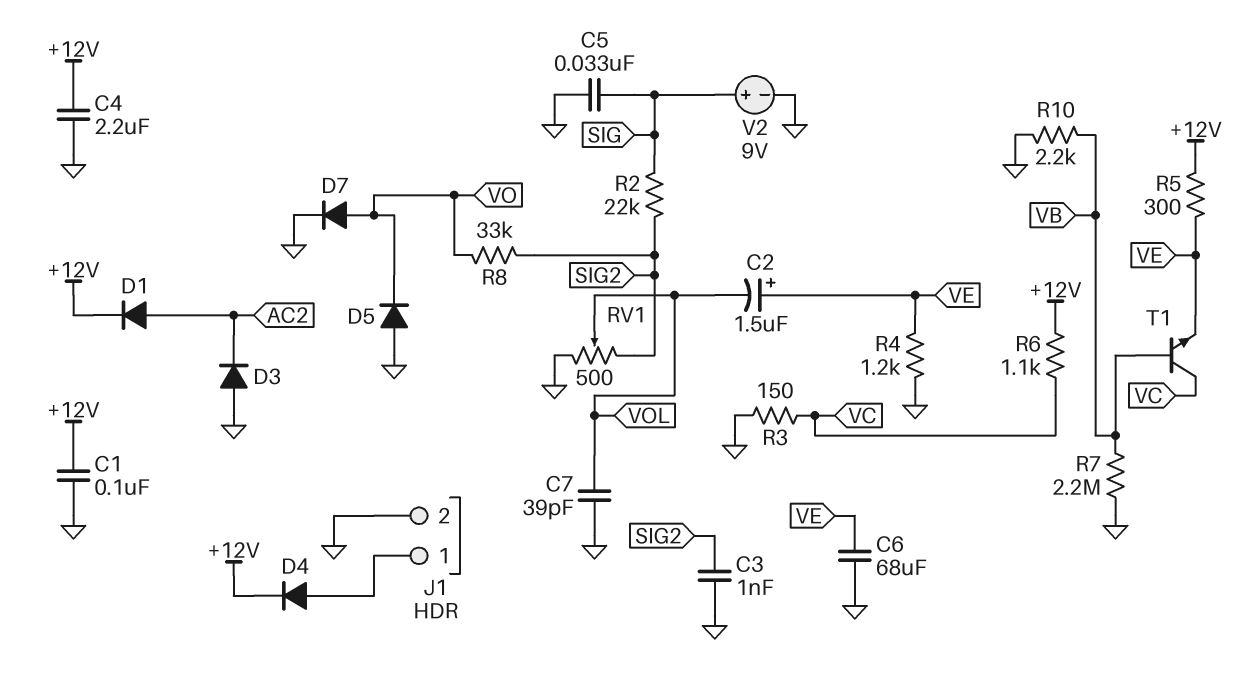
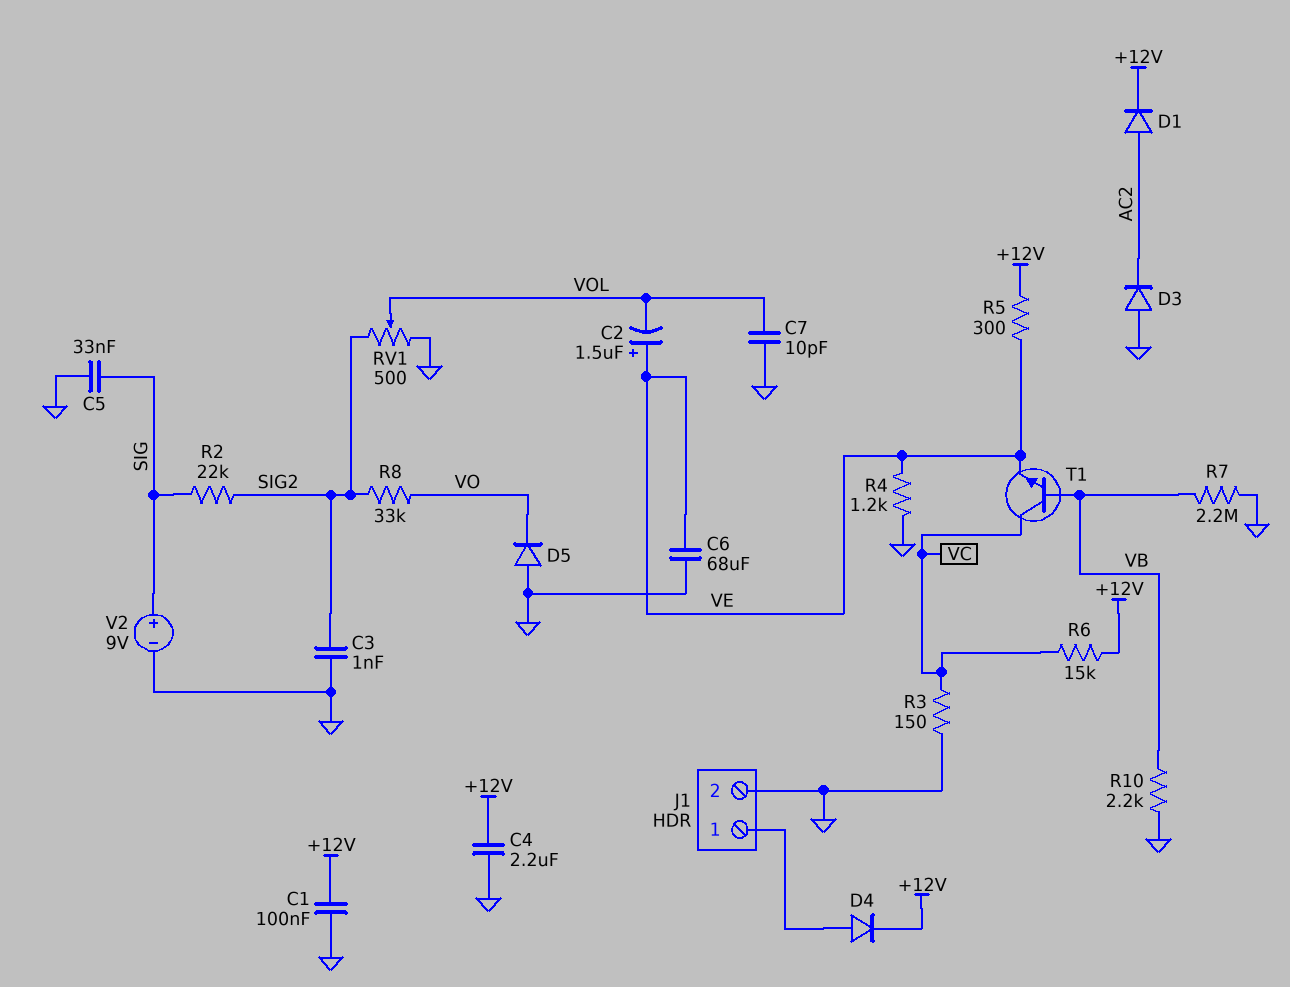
C7: 39pF (GND, VOL) -> 10pF (GND, VOL)
D7: diode (A VO, K GND) -> none
R6: 1.1k (+12V, VC) -> 15k (+12V, VC)

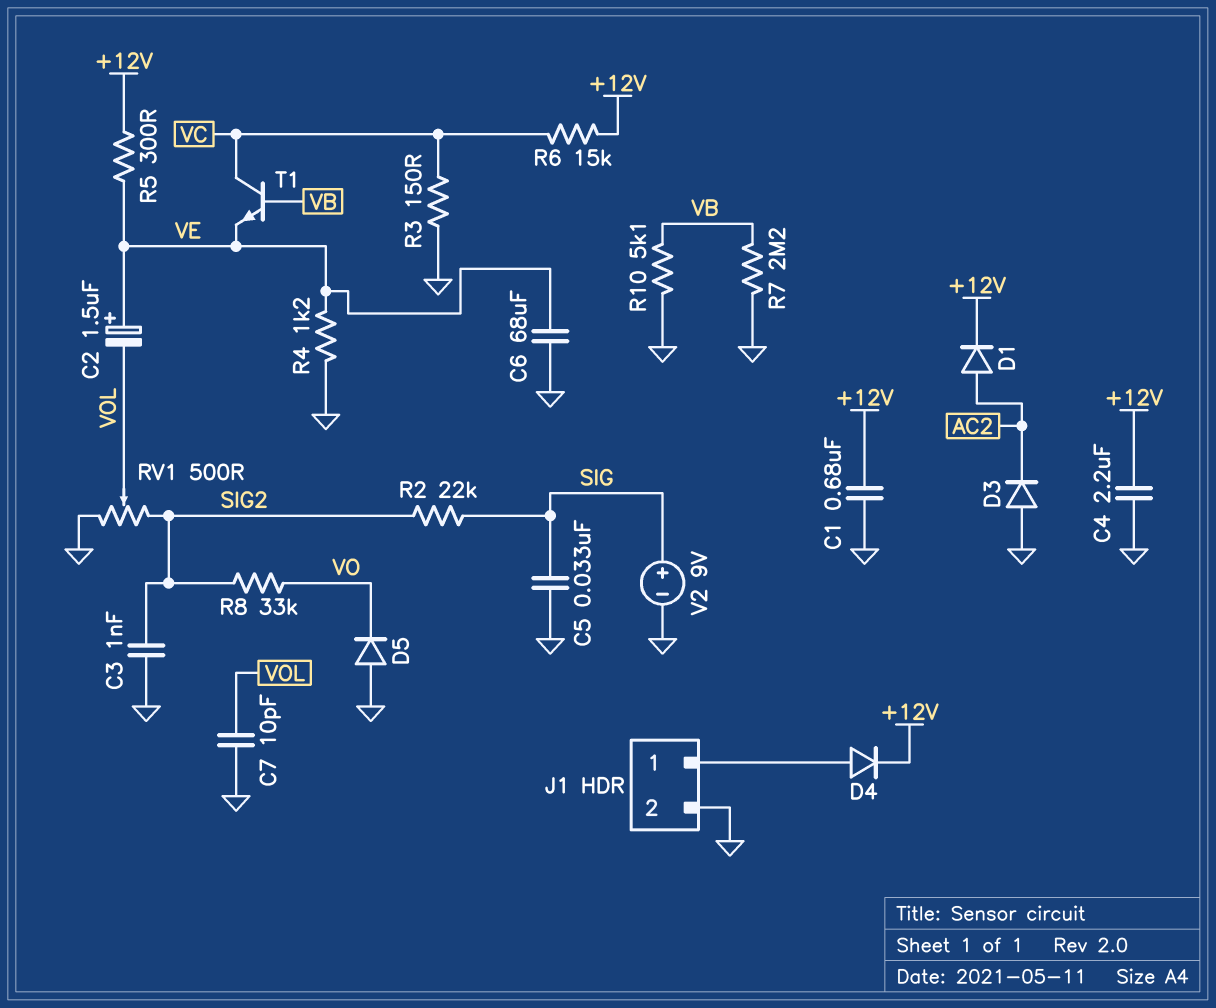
C1: 100nF (+12V, GND) -> 680nF (+12V, GND)
R10: 2.2k (GND, VB) -> 5.1k (GND, VB)

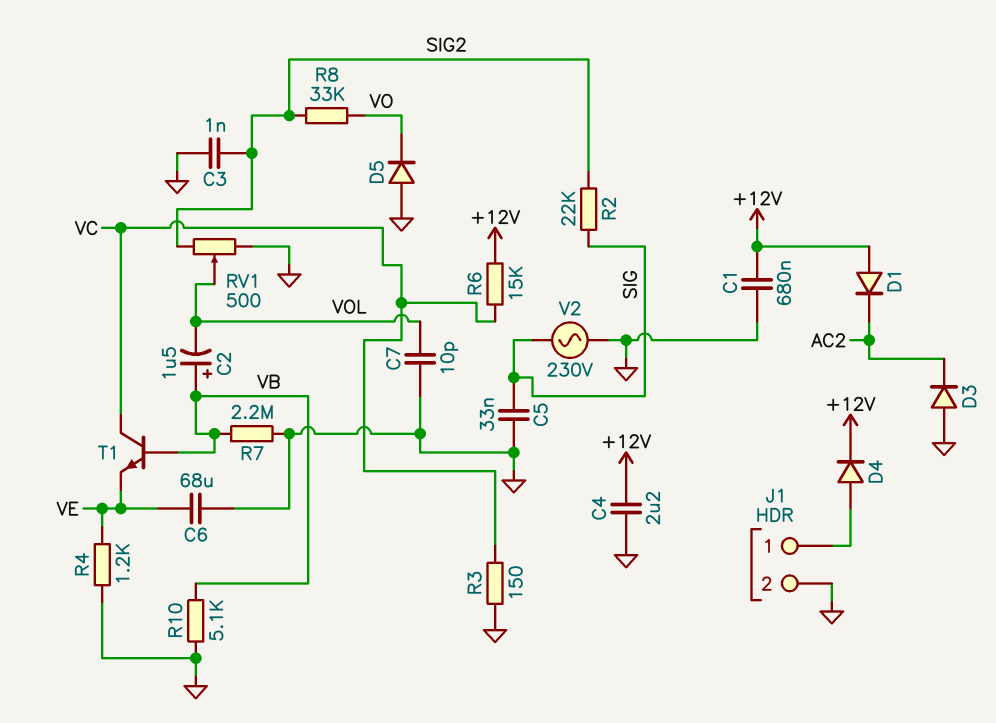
C2: 1.5uF (plus VE, minus VOL) -> 1.5uF (plus VB, minus VOL)
D1: diode (A AC2, K +12V) -> diode (A +12V, K AC2)
R5: 300 (+12V, VE) -> none
V2: 9V (plus SIG, minus GND) -> AC 230V (GND, SIG)

